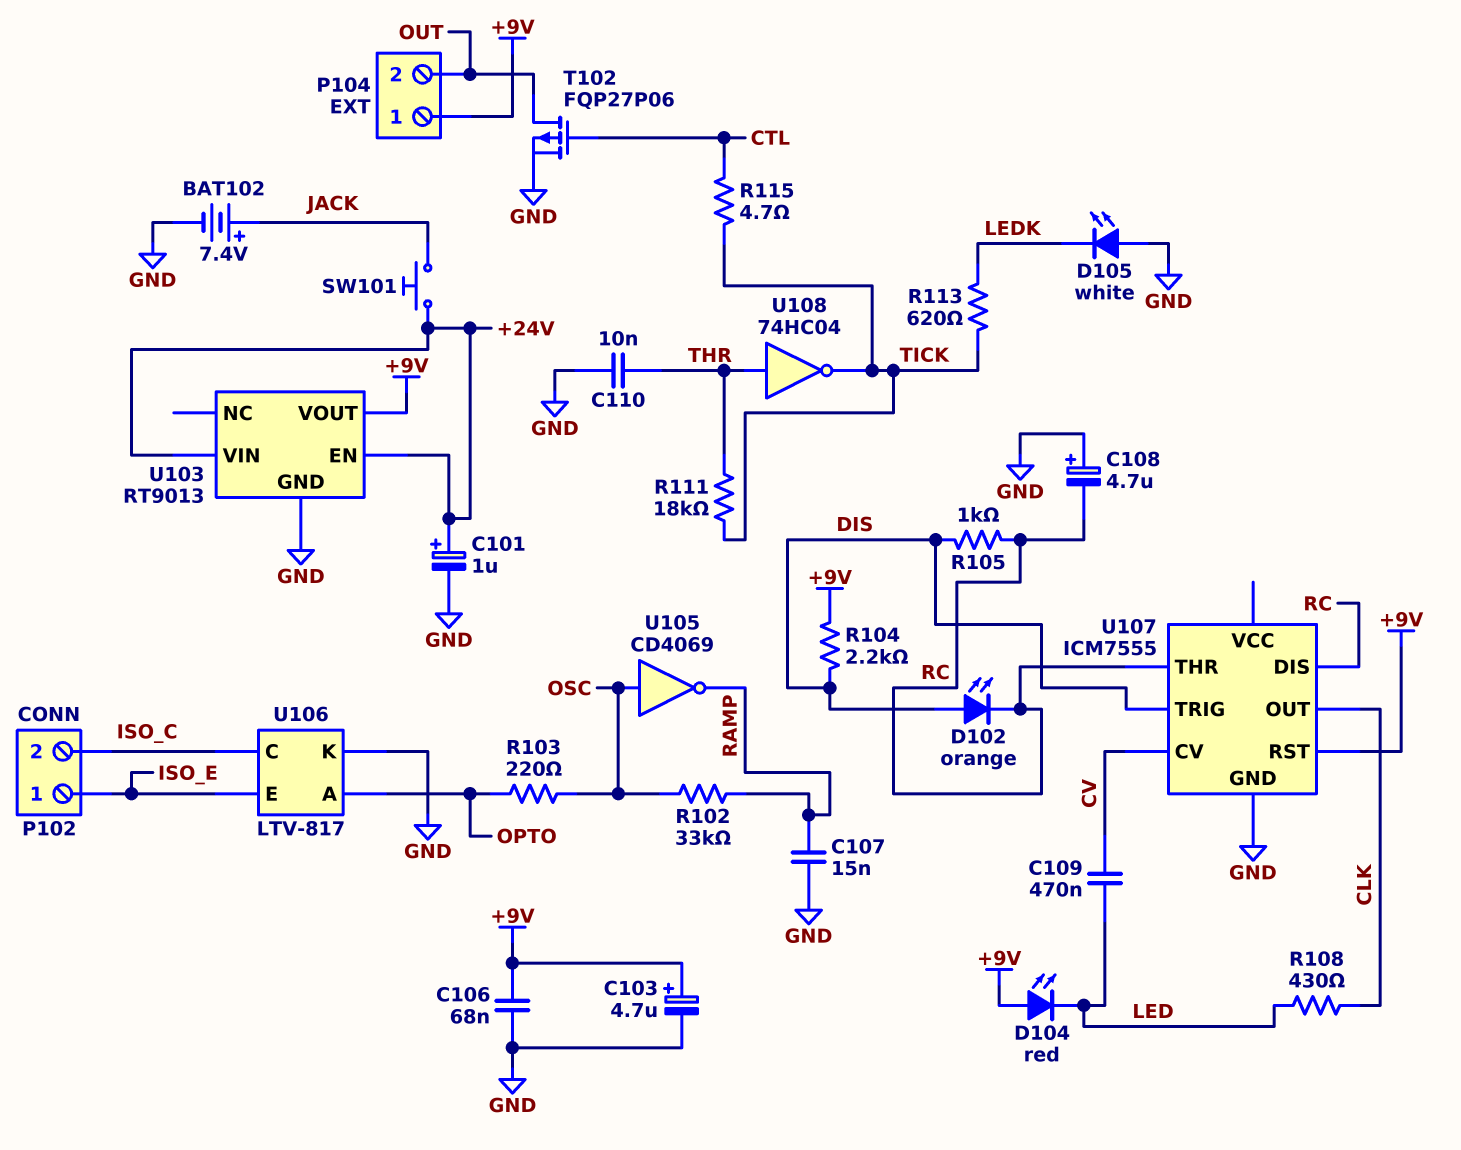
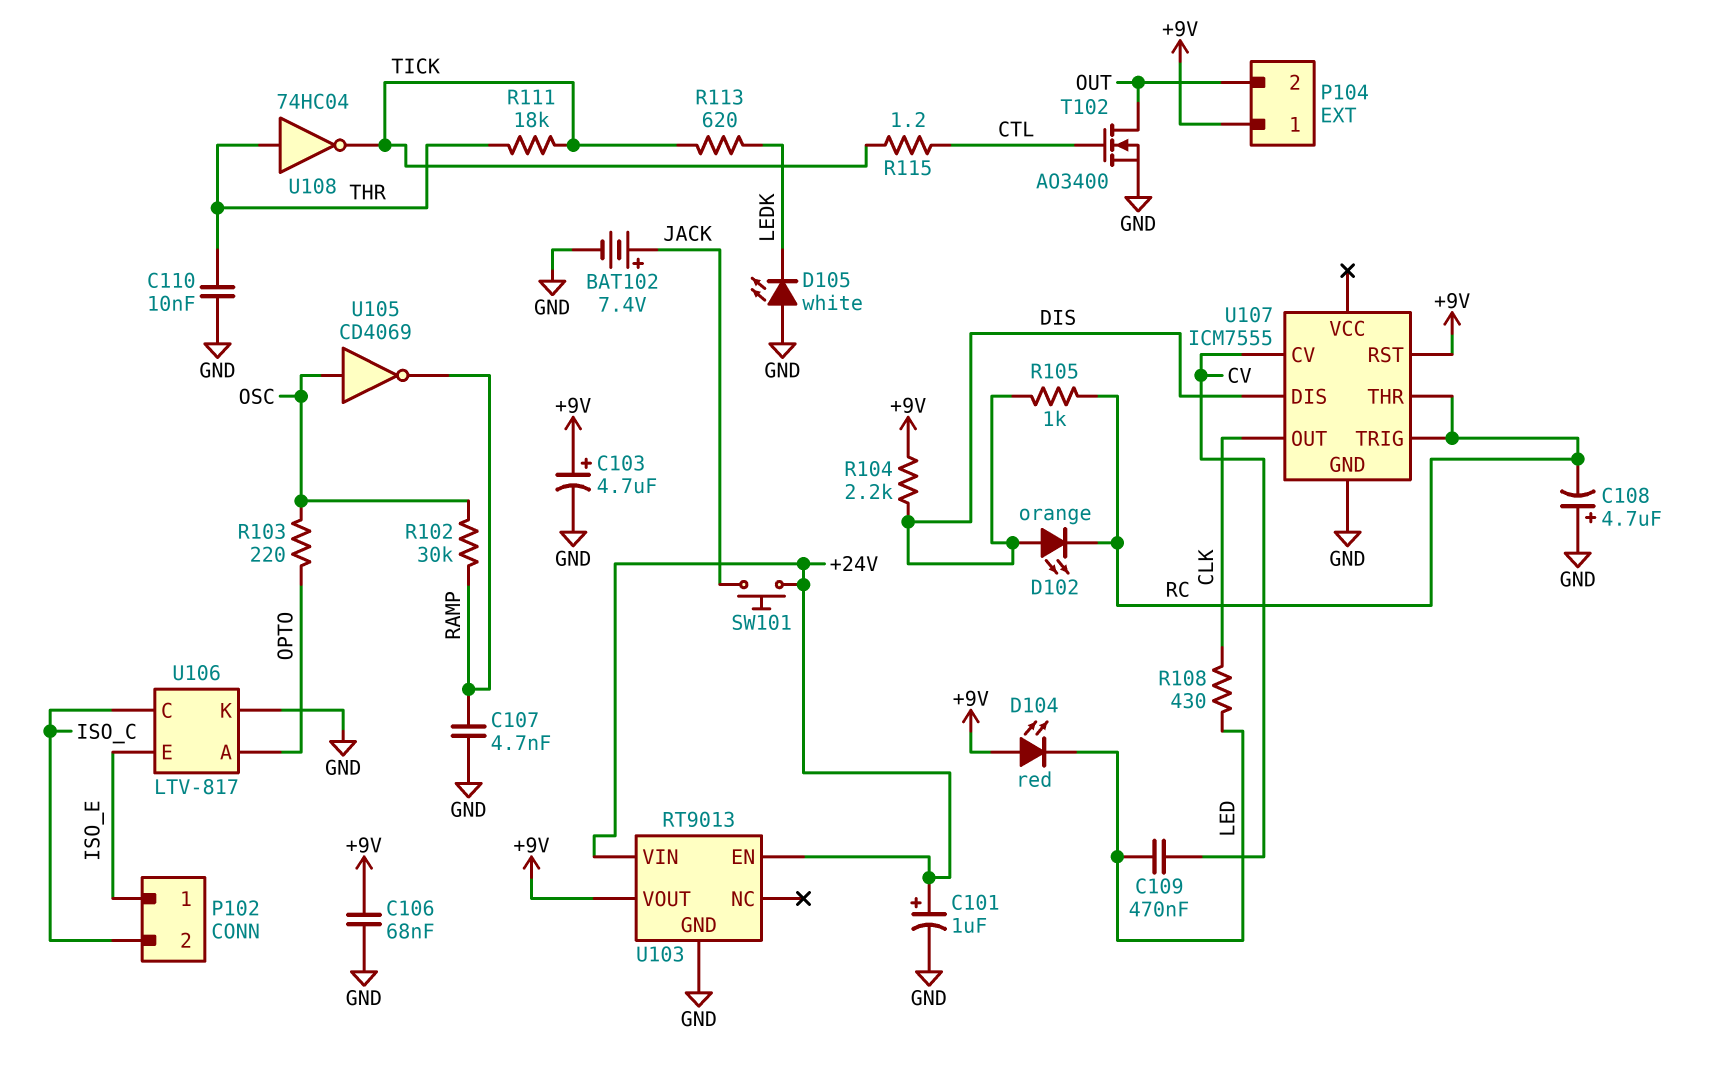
C107: 15nF (GND, RAMP) -> 4.7nF (GND, RAMP)
R102: 33k (OSC, RAMP) -> 30k (OSC, RAMP)
R115: 4.7 (CTL, TICK) -> 1.2 (CTL, TICK)
T102: PMOS FQP27P06 (G CTL, D OUT, S GND) -> NMOS AO3400 (G CTL, D OUT, S GND)
U107 pin DIS: RC -> DIS
U107 pin TRIG: DIS -> RC

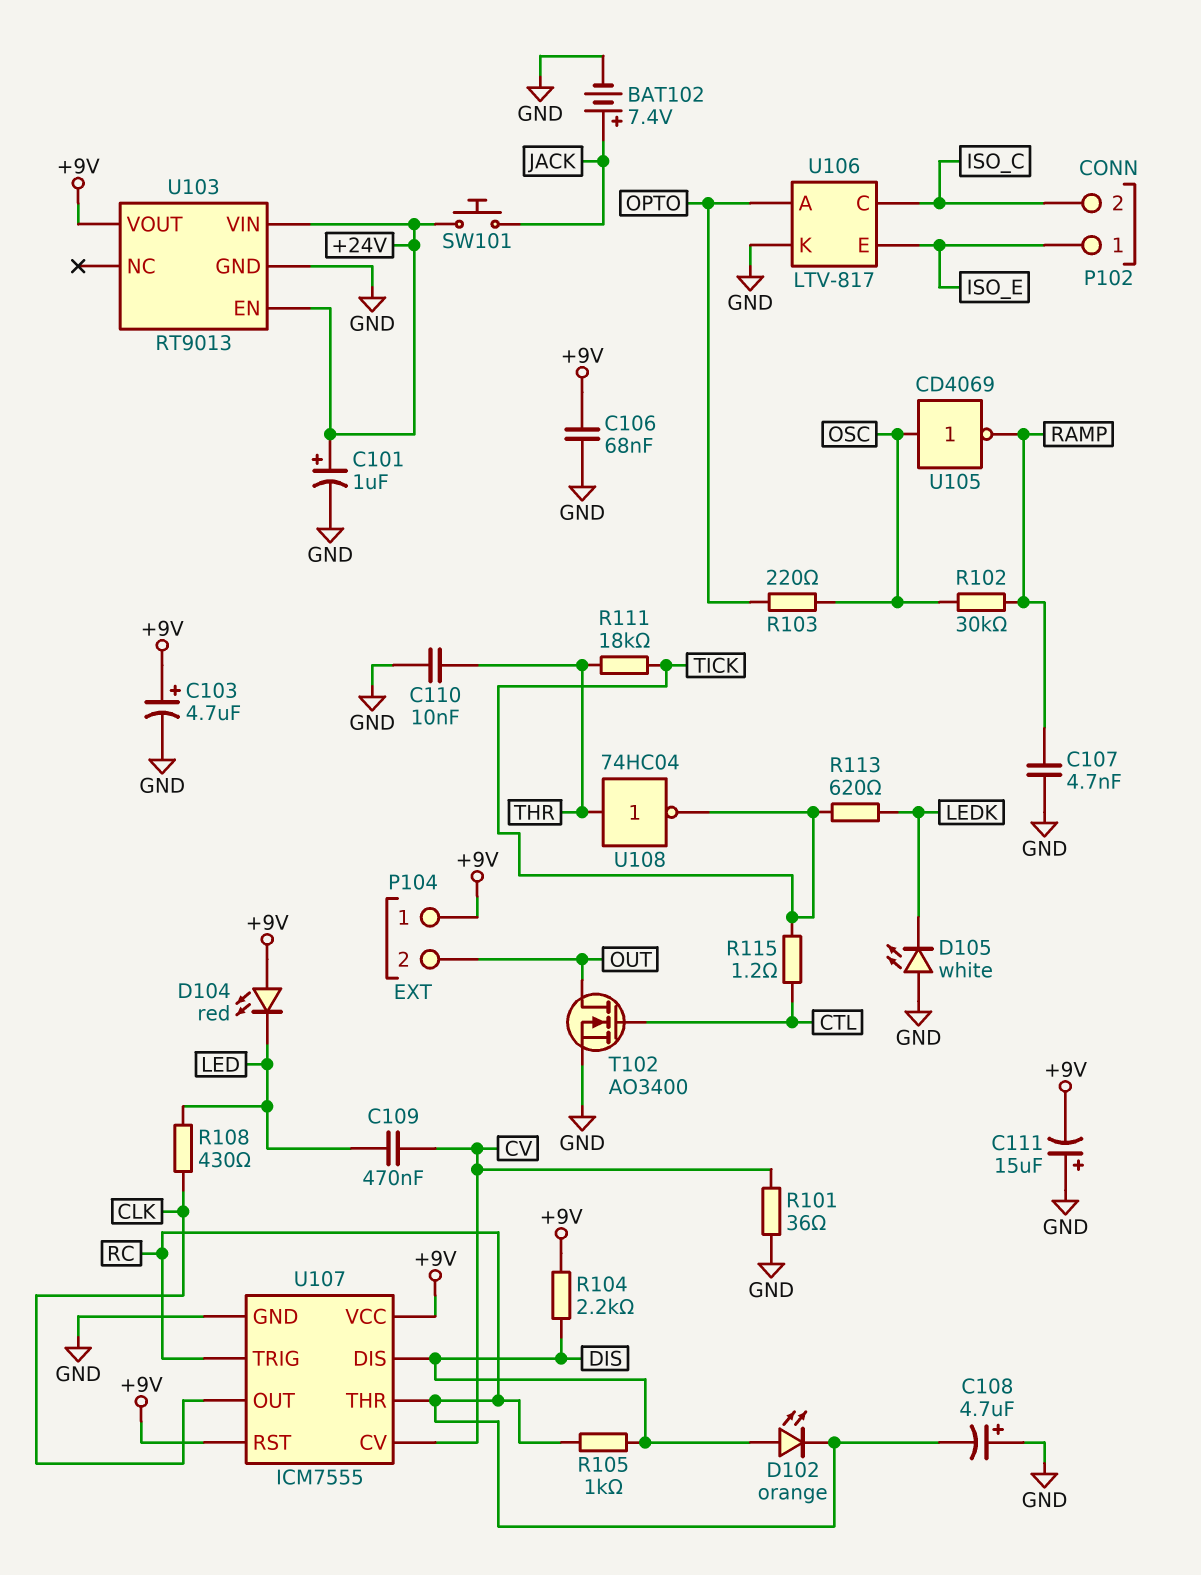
C111: none -> 15uF (plus GND, minus +9V)
R101: none -> 36 (CV, GND)
U107 pin VCC: none -> +9V

